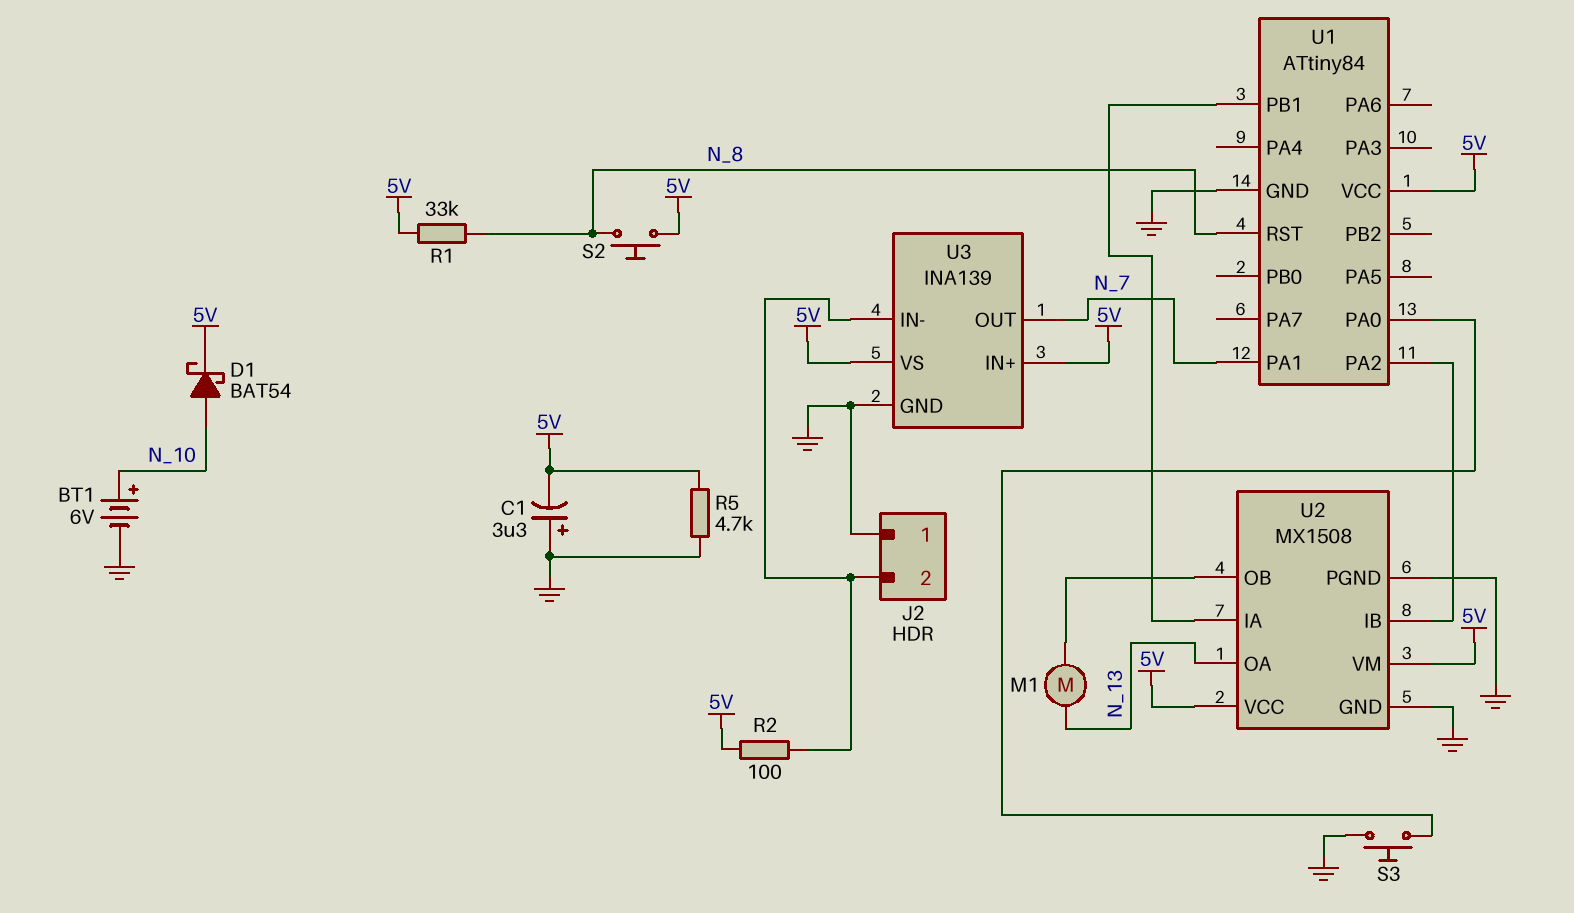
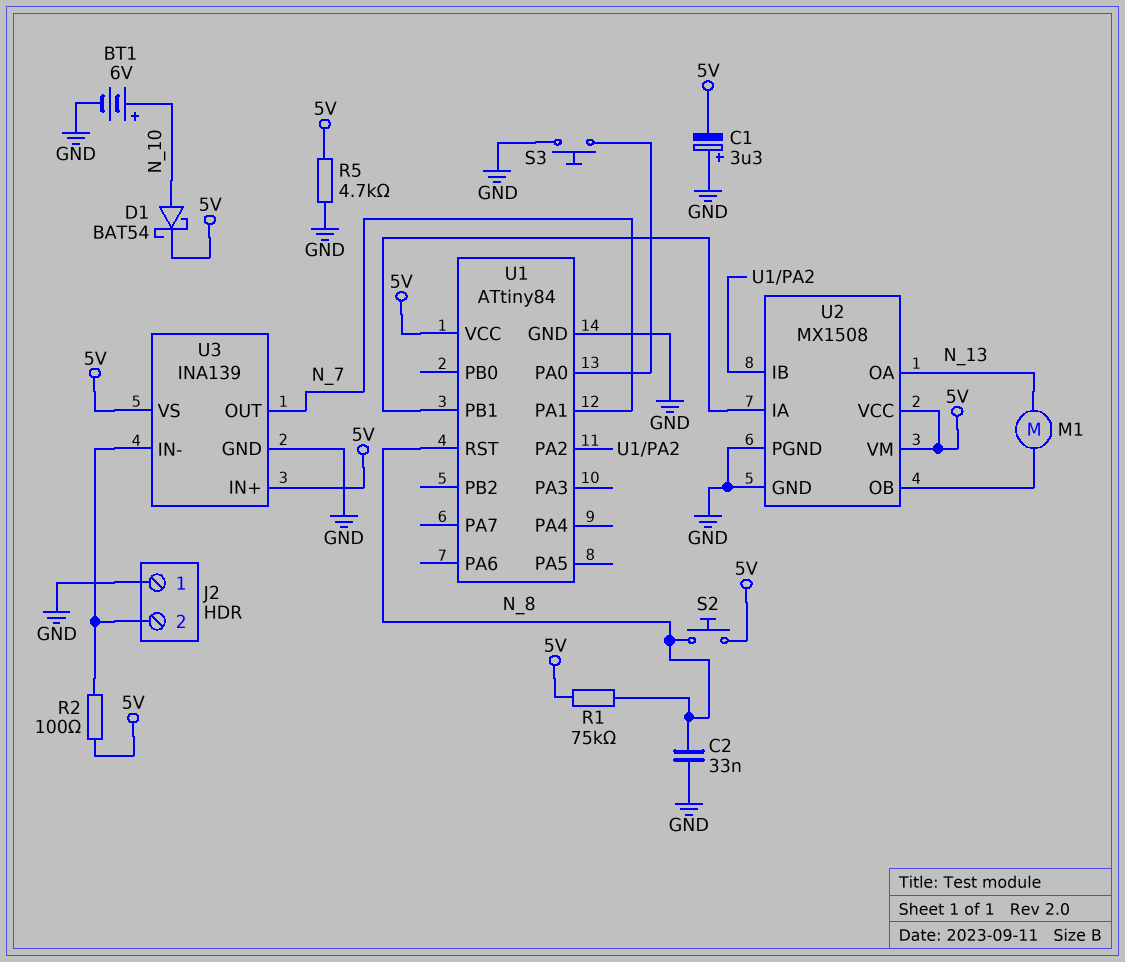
C2: none -> 33nF (GND, N_8)
R1: 33k (5V, N_8) -> 75k (5V, N_8)

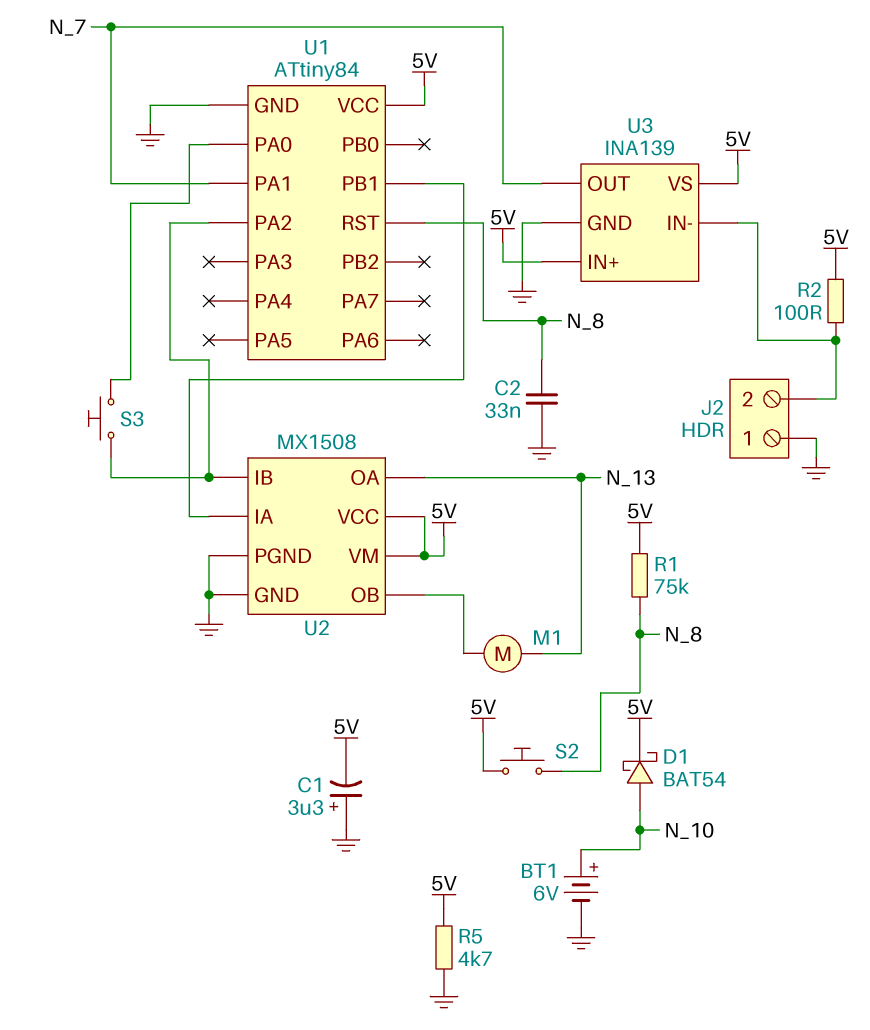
S3: button (GND, U1/PA0) -> button (U1/PA0, U1/PA2)

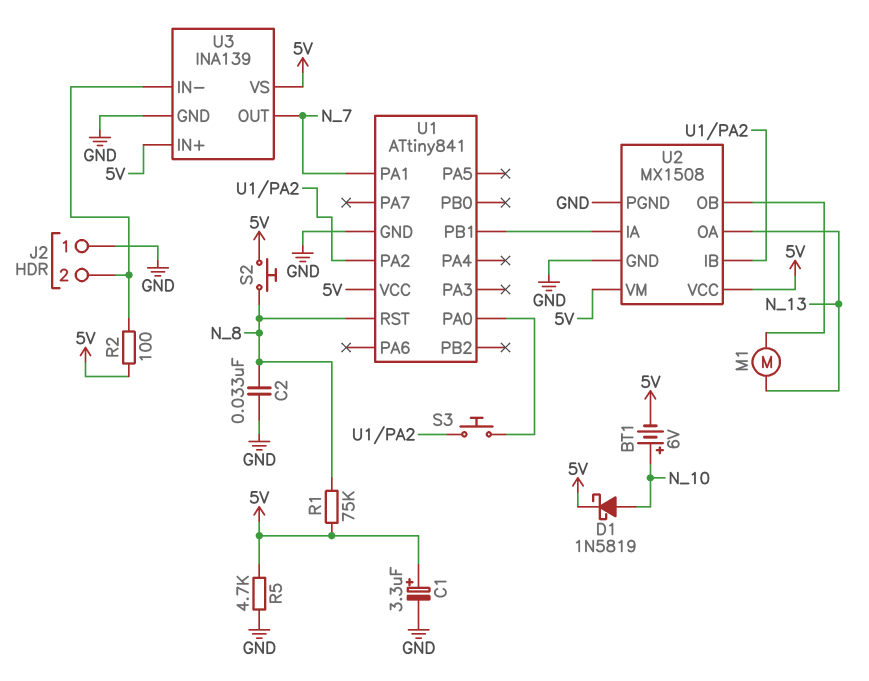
BT1: 6V (plus N_10, minus GND) -> 6V (plus N_10, minus 5V)
C1: 3.3uF (plus GND, minus 5V) -> 3.3uF (plus 5V, minus GND)
D1: schottky BAT54 (A N_10, K 5V) -> schottky 1N5819 (A N_10, K 5V)
U1: ATtiny84 -> ATtiny841

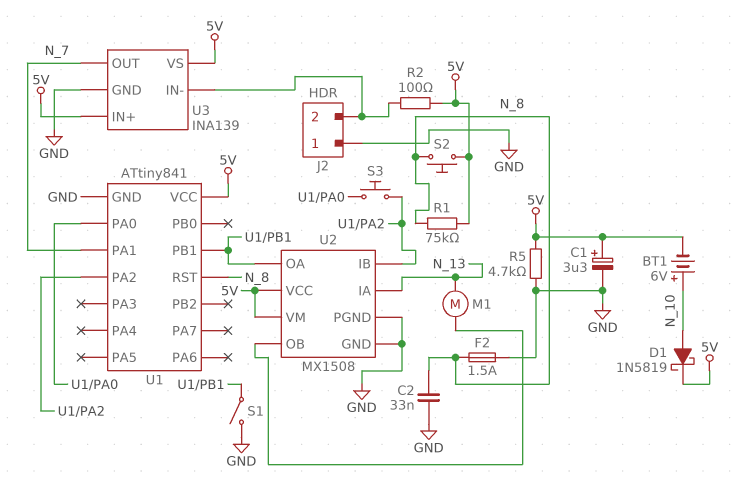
F2: none -> 1.5A (GND, N_8)
S1: none -> switch (GND, U1/PB1)
U2 pin IA: U1/PB1 -> N_13
U2 pin OA: N_13 -> U1/PB1

